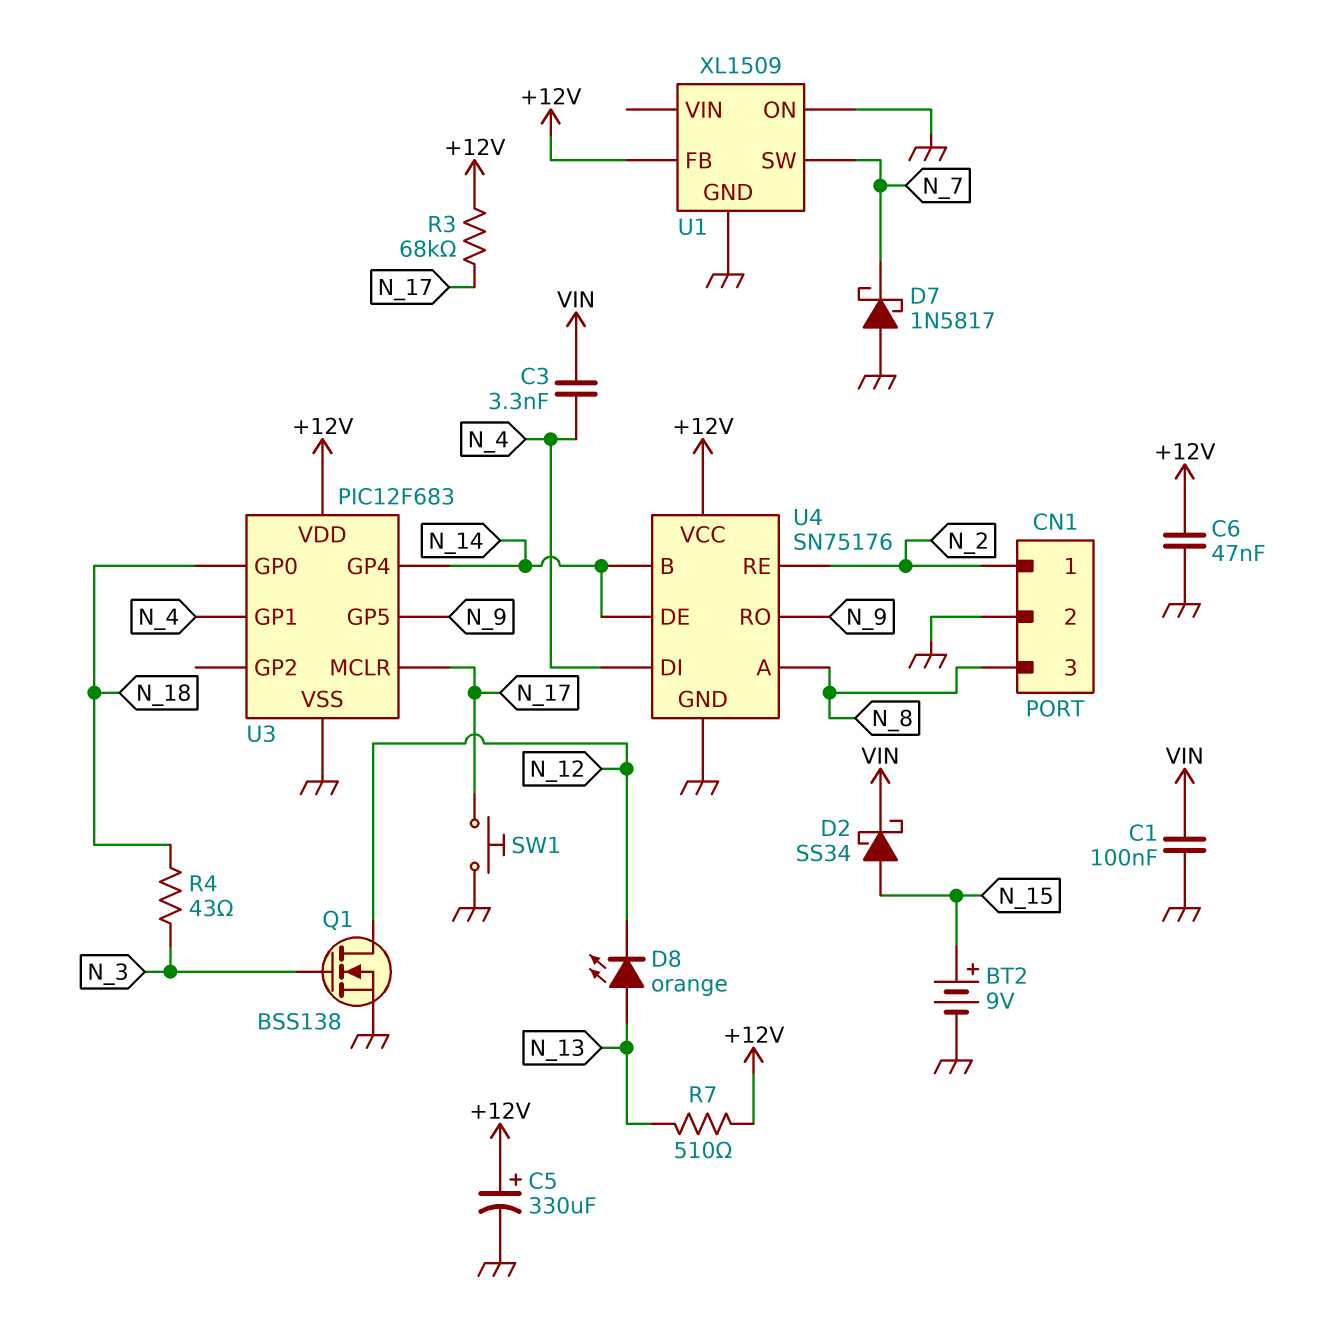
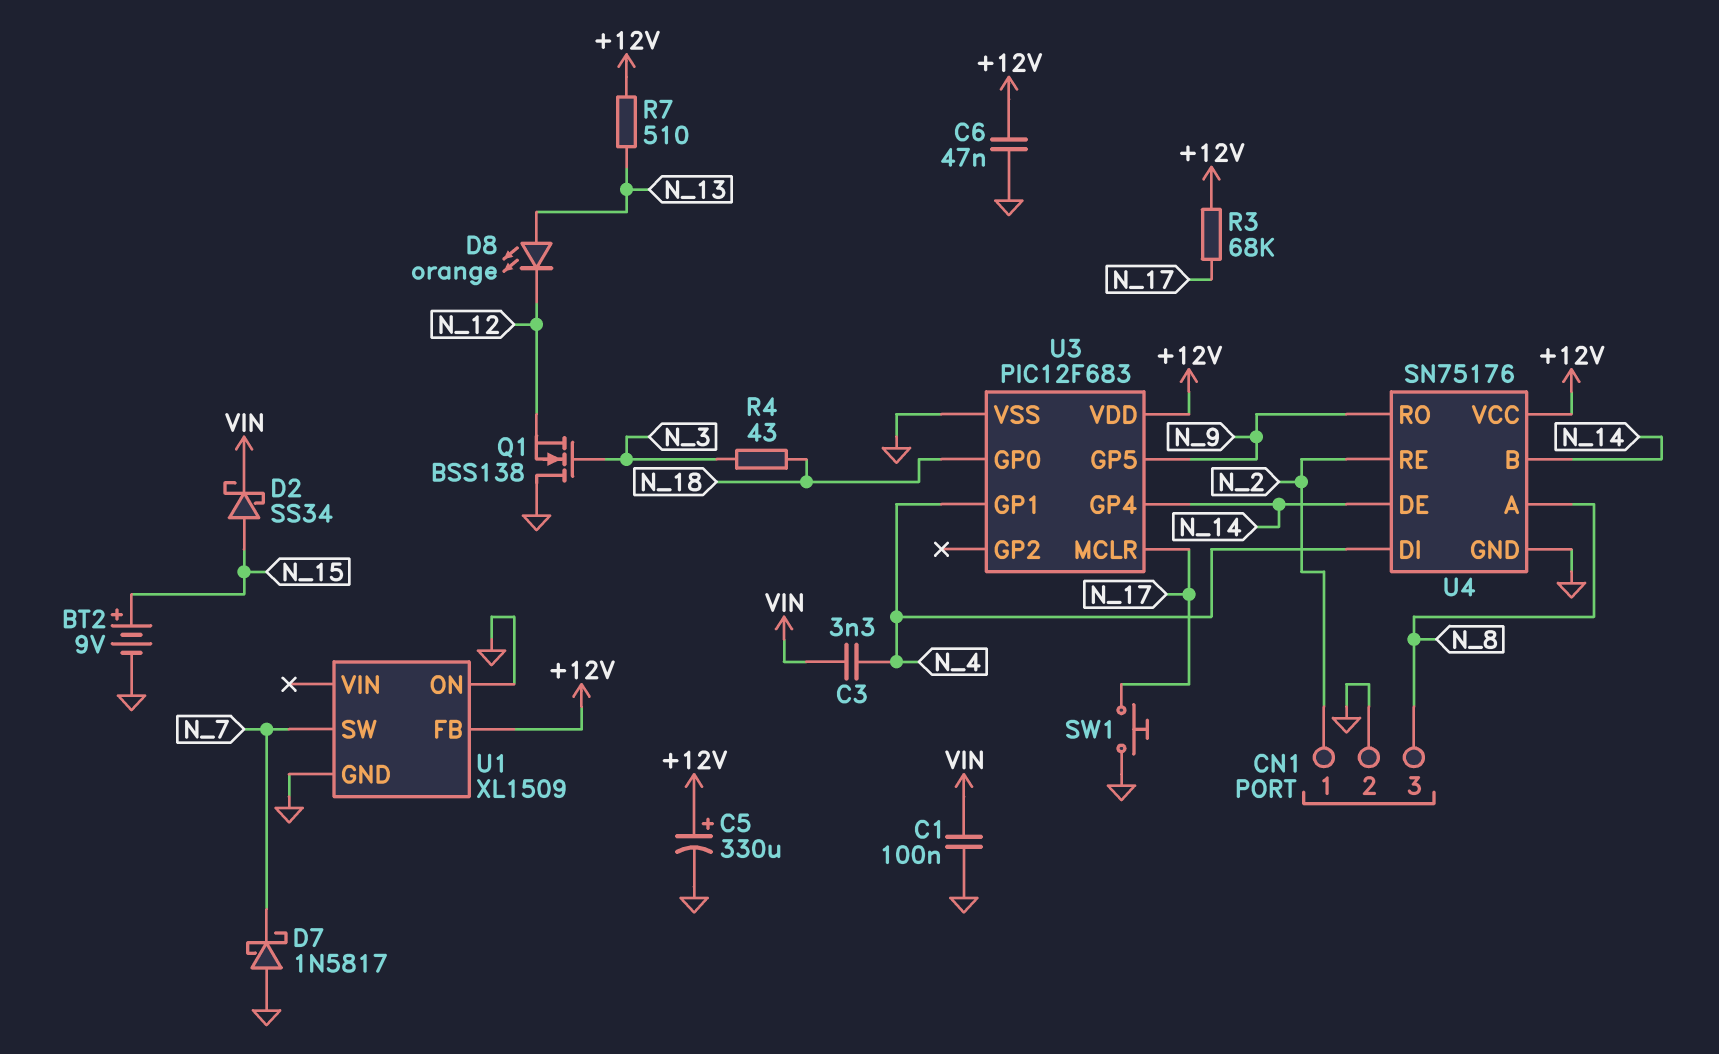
Q1: NMOS BSS138 (G N_3, D N_12, S GND) -> NMOS BSS138 (G N_3, D GND, S N_12)

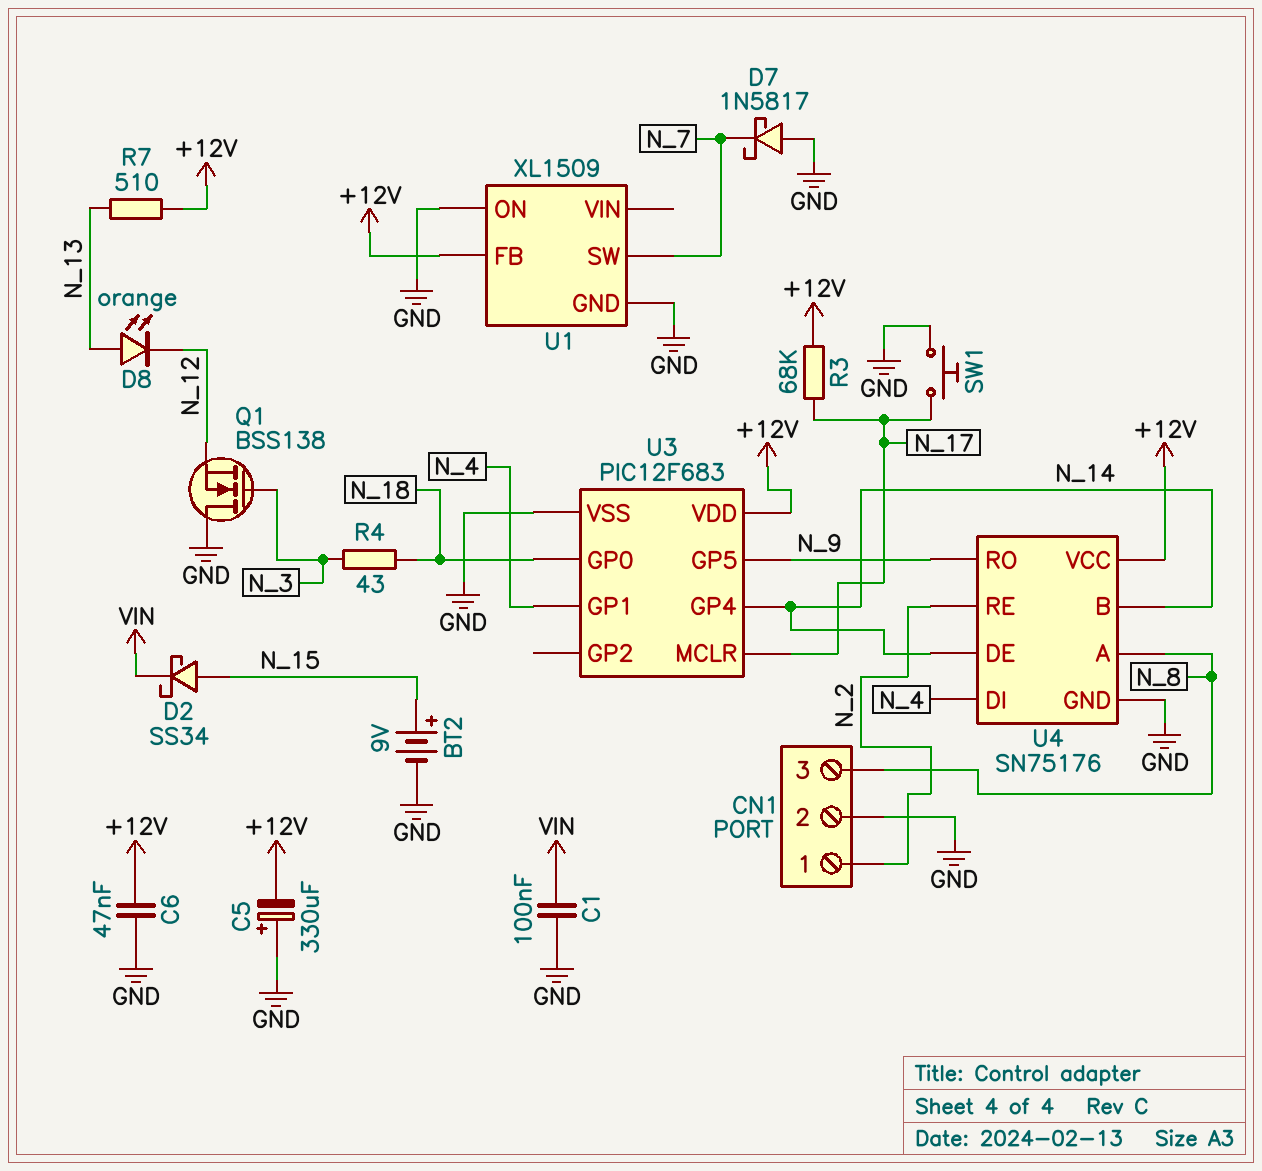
C3: 3.3nF (N_4, VIN) -> none
C5: 330uF (plus +12V, minus GND) -> 330uF (plus GND, minus +12V)

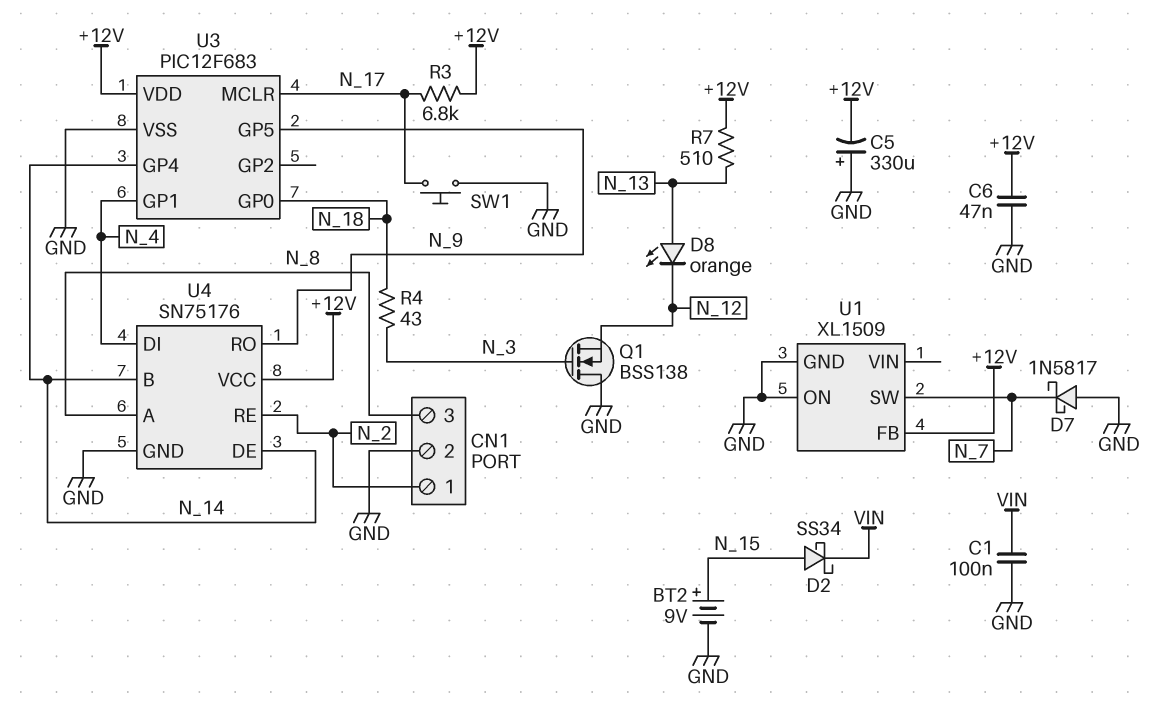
R3: 68k (+12V, N_17) -> 6.8k (+12V, N_17)

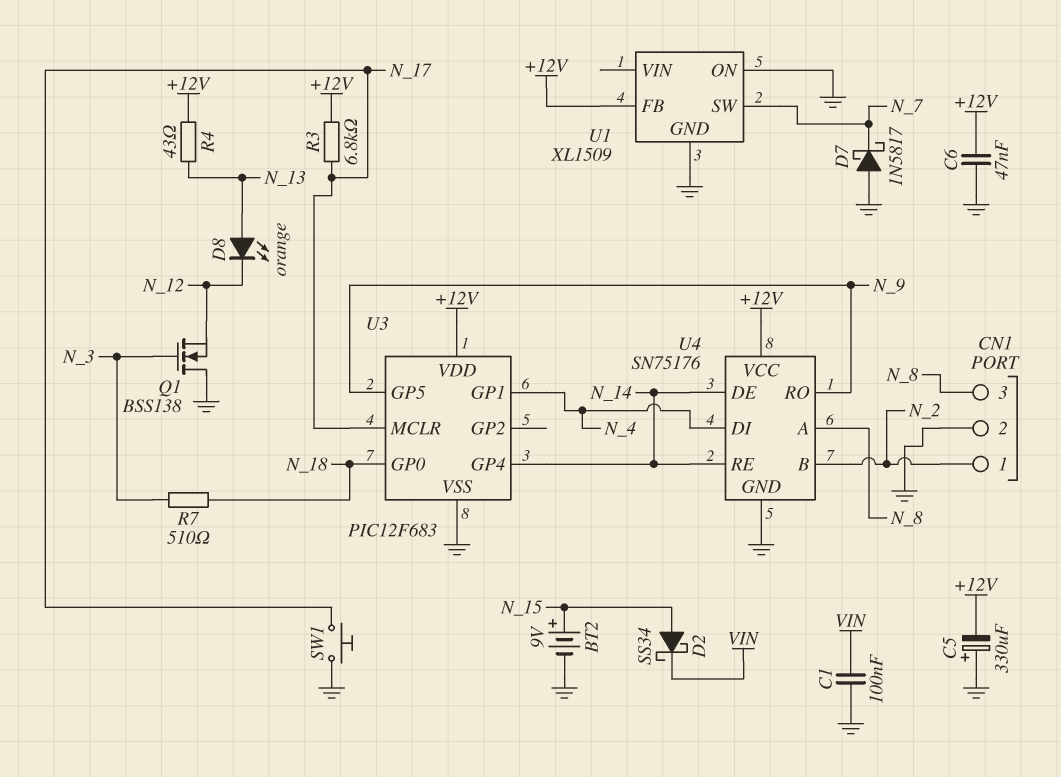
R4: 43 (N_3, N_18) -> 43 (+12V, N_13)
R7: 510 (+12V, N_13) -> 510 (N_3, N_18)
U4 pin B: N_14 -> N_2
U4 pin RE: N_2 -> N_14

